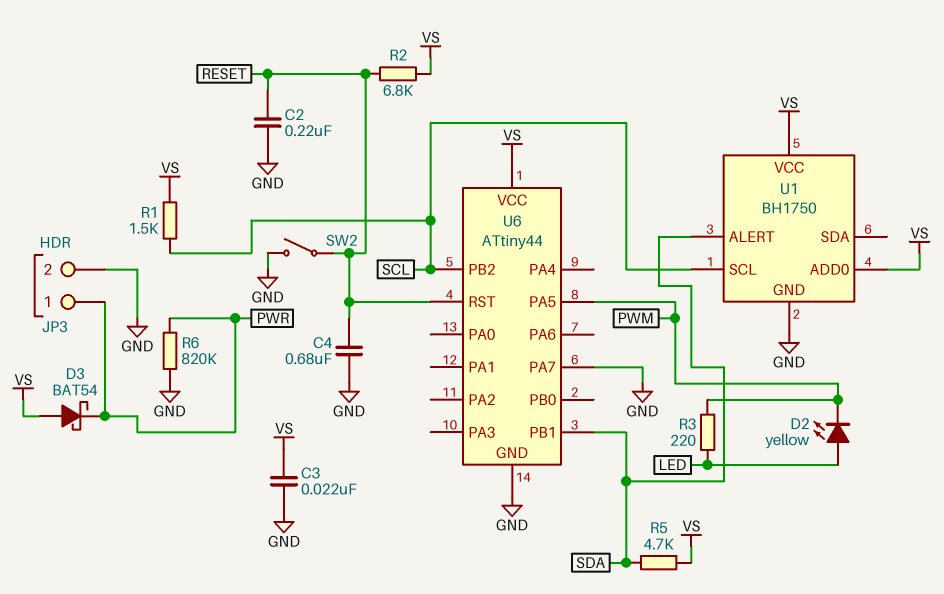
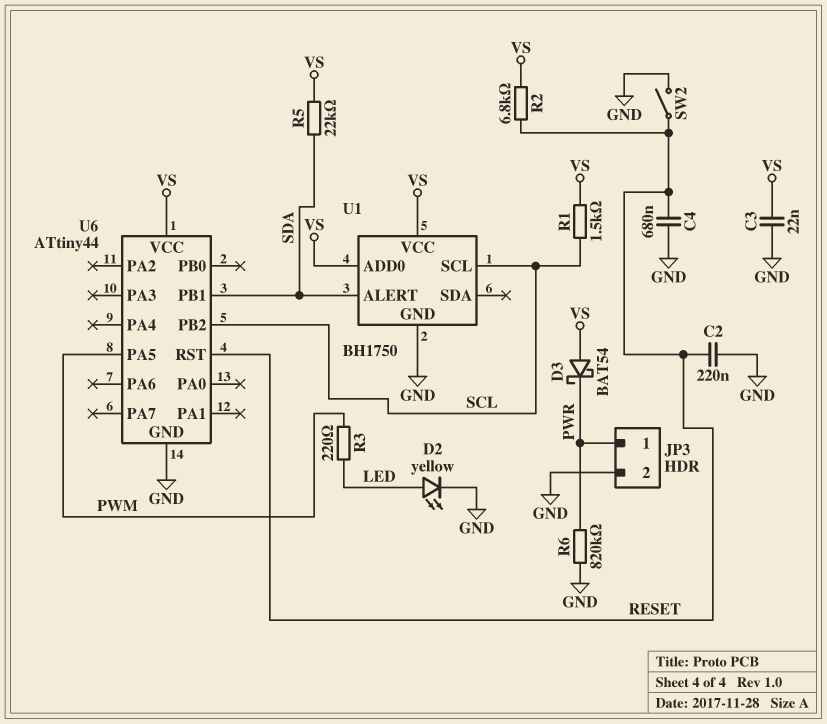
D2: LED yellow (A LED, K PWM) -> LED yellow (A LED, K GND)
R5: 4.7k (SDA, VS) -> 22k (SDA, VS)
U6 pin PA7: GND -> none

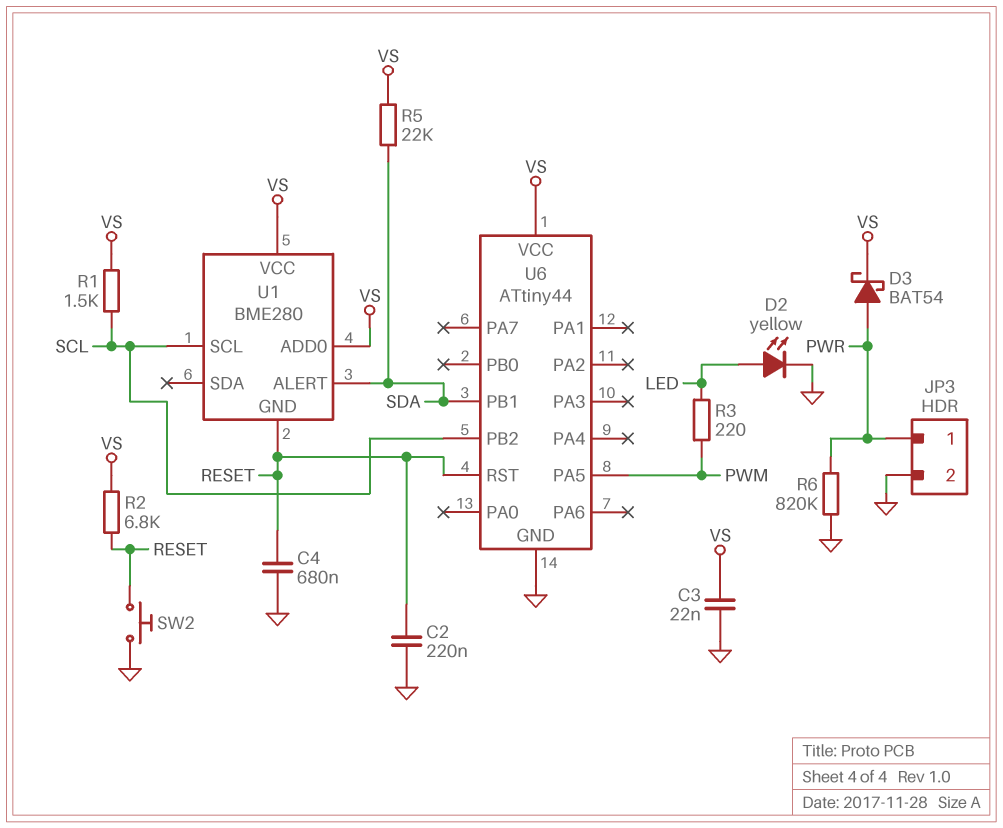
D3: schottky BAT54 (A VS, K PWR) -> schottky BAT54 (A PWR, K VS)
SW2: switch (GND, RESET) -> button (GND, RESET)
U1: BH1750 -> BME280
U1 pin GND: GND -> RESET

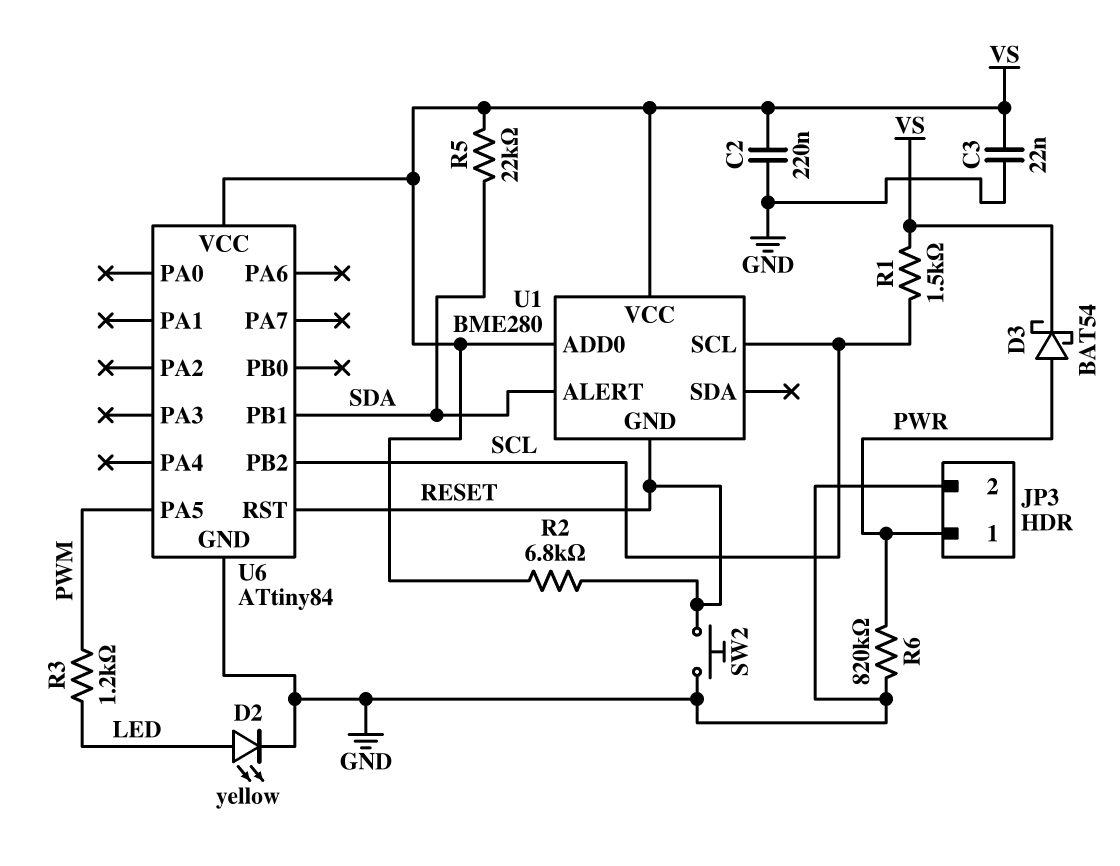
C2: 220nF (GND, RESET) -> 220nF (GND, VS)
C4: 680nF (GND, RESET) -> none
R3: 220 (LED, PWM) -> 1.2k (LED, PWM)
U6: ATtiny44 -> ATtiny84

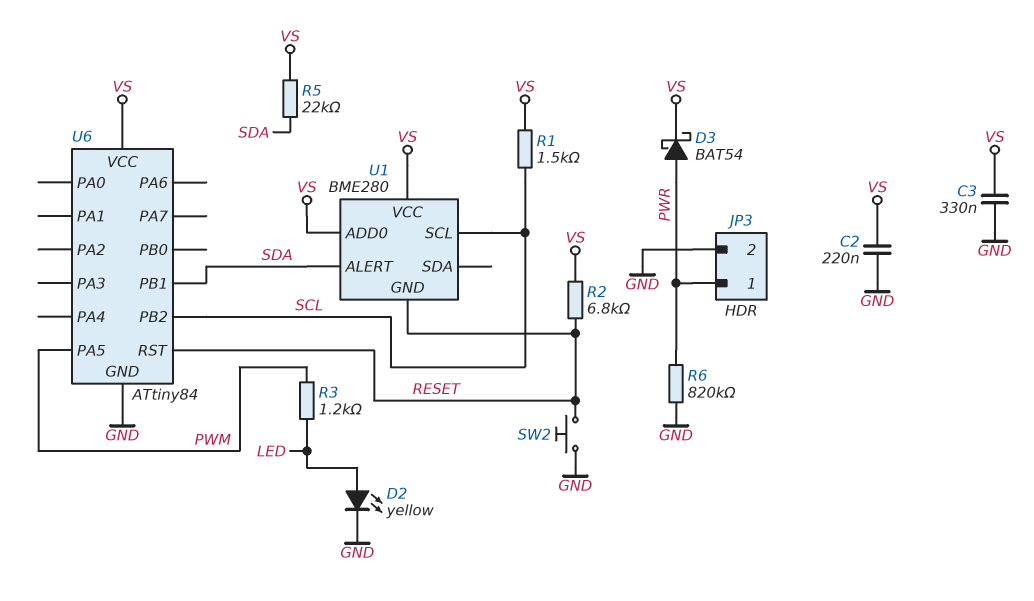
C3: 22nF (GND, VS) -> 330nF (GND, VS)

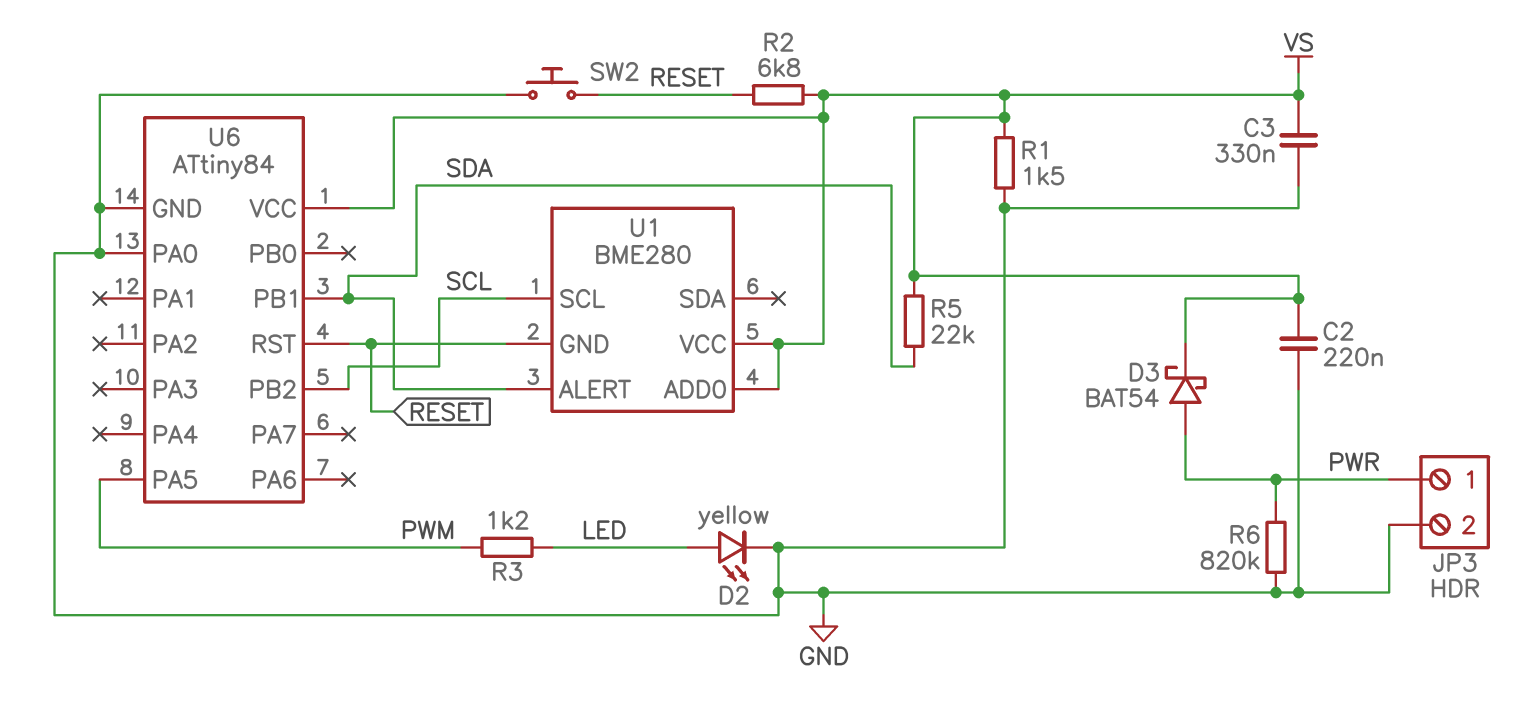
R1: 1.5k (SCL, VS) -> 1.5k (GND, VS)
U6 pin PA0: none -> GND

